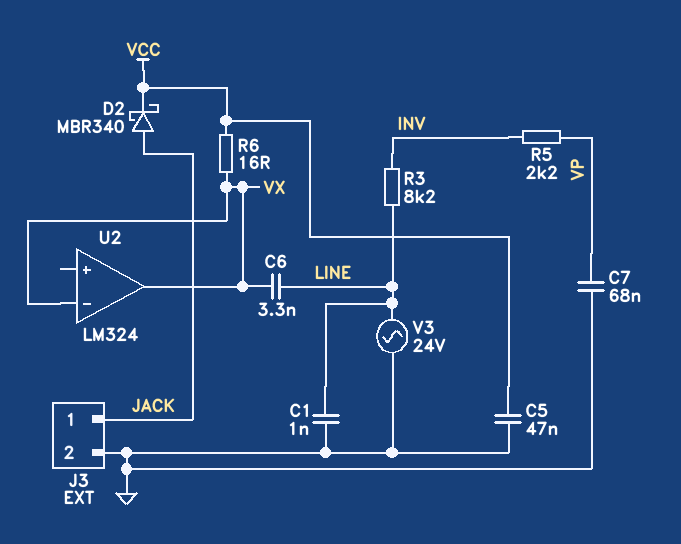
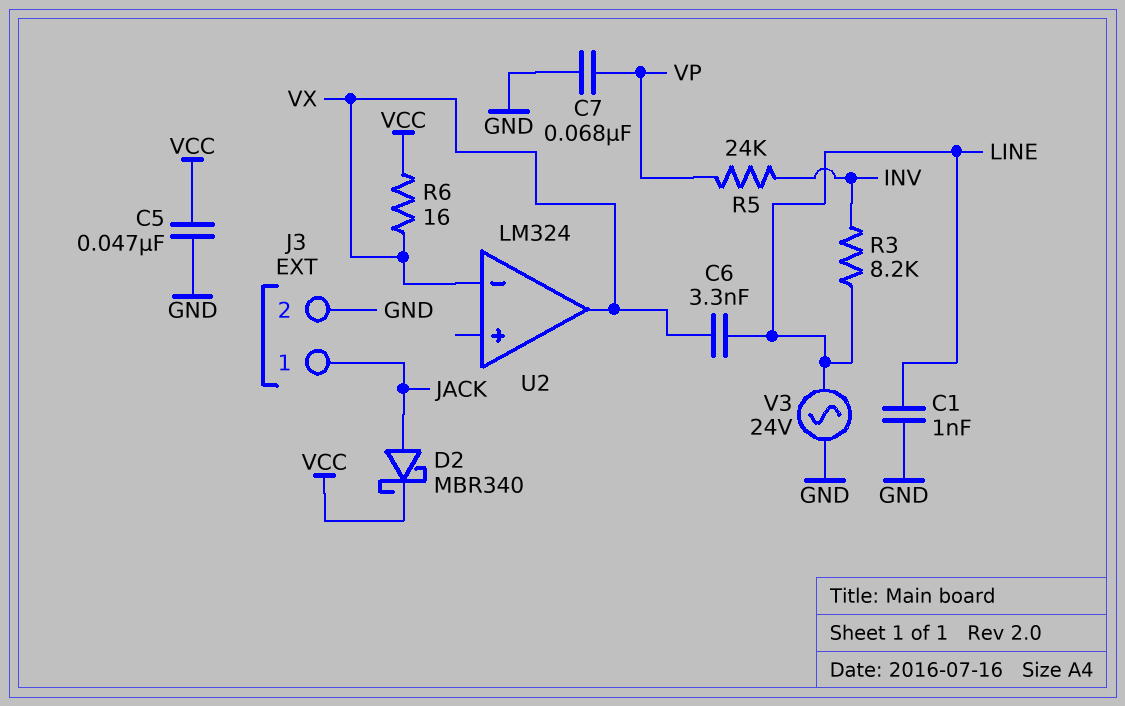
R5: 2.2k (INV, VP) -> 24k (INV, VP)

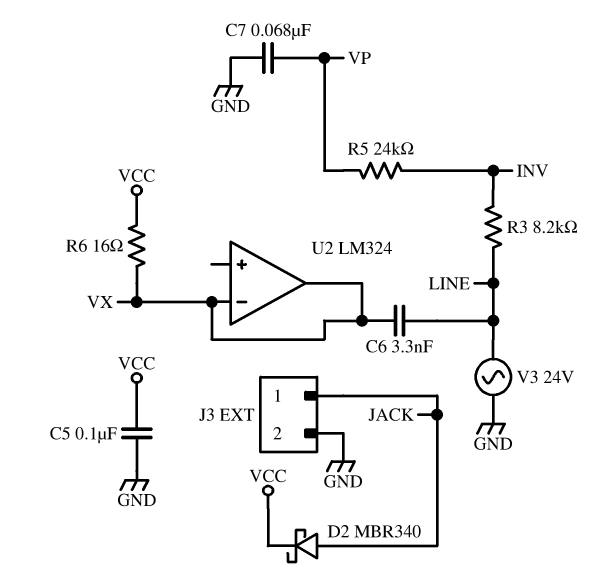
C1: 1nF (GND, LINE) -> none
C5: 47nF (GND, VCC) -> 100nF (GND, VCC)

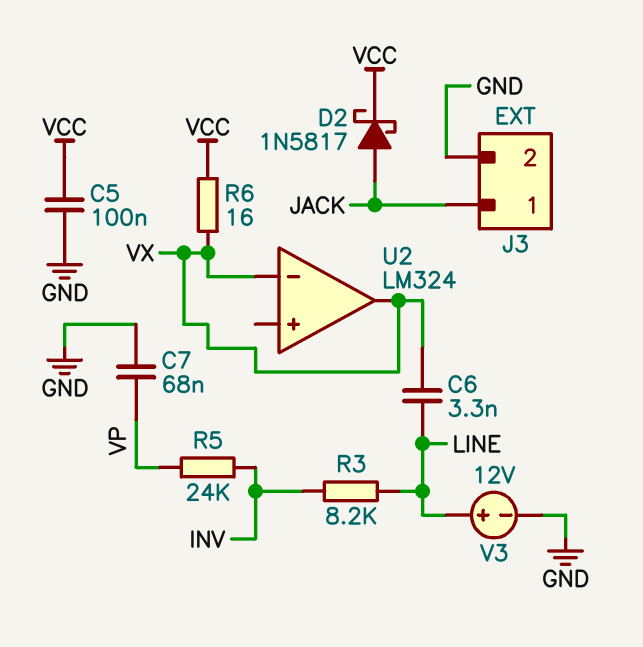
D2: schottky MBR340 (A JACK, K VCC) -> schottky 1N5817 (A JACK, K VCC)
V3: AC 24V (GND, LINE) -> 12V (plus LINE, minus GND)

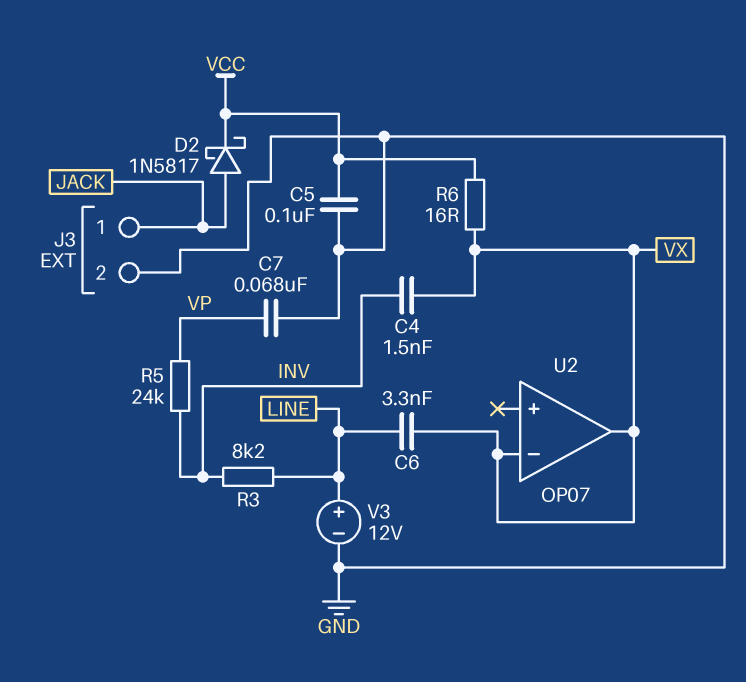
C4: none -> 1.5nF (INV, VX)
U2: LM324 -> OP07

